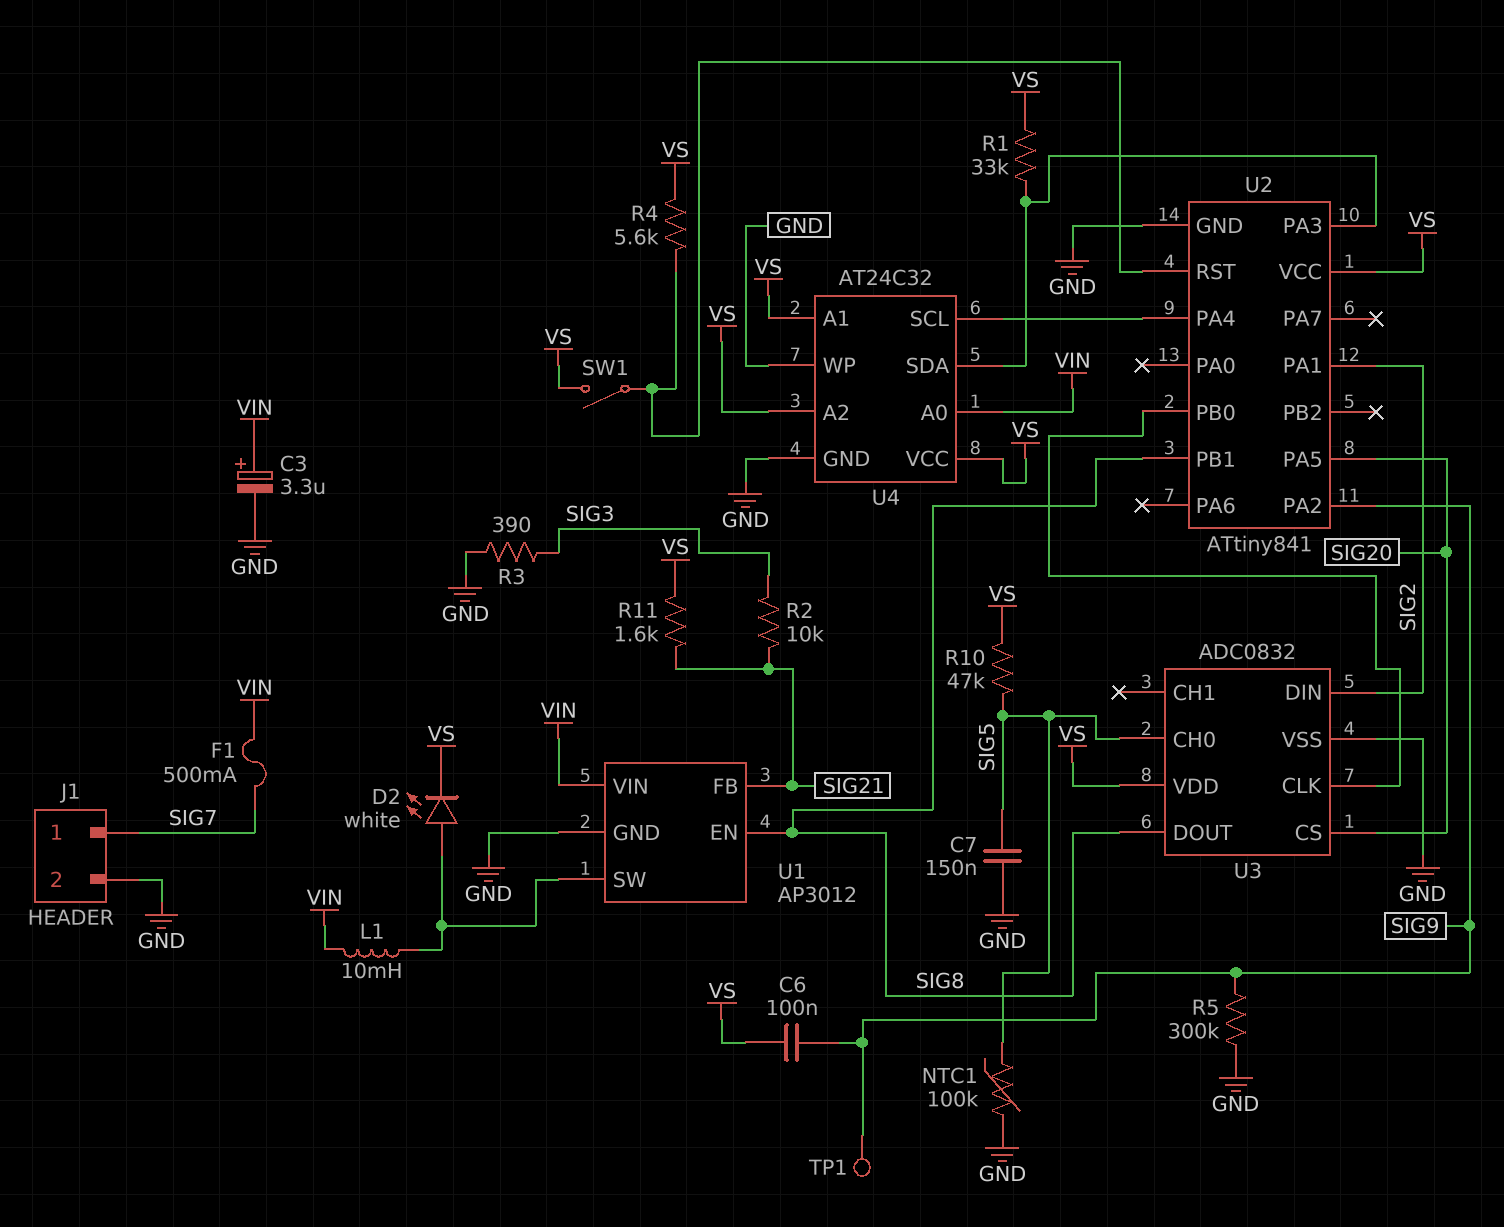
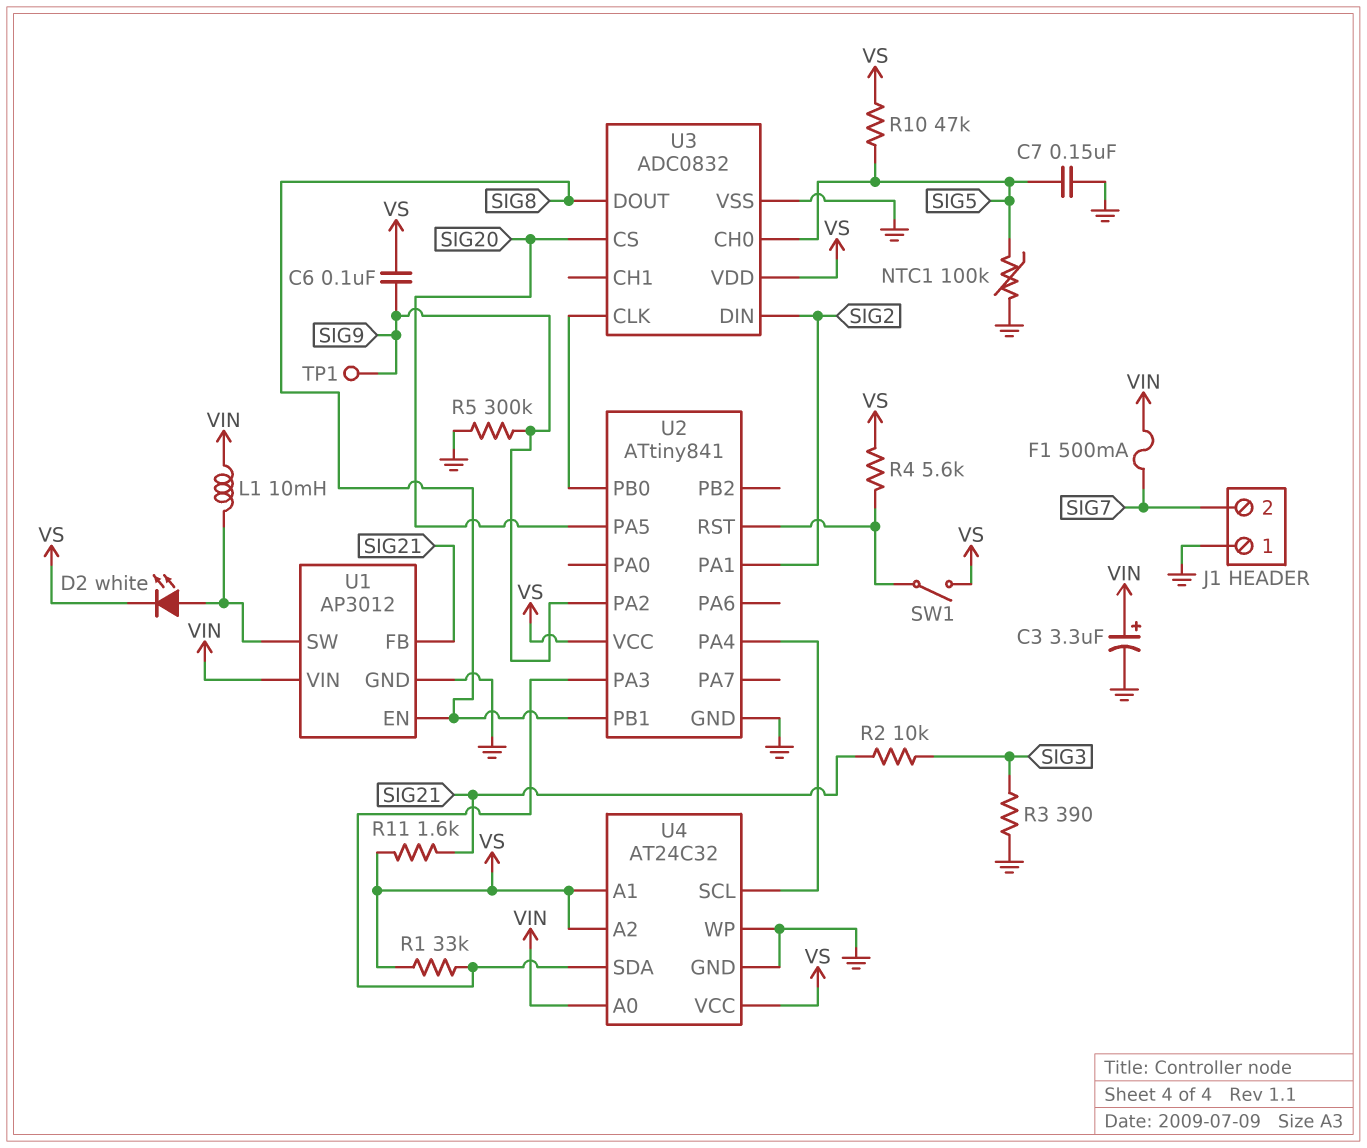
J1 pin 1: SIG7 -> GND
J1 pin 2: GND -> SIG7

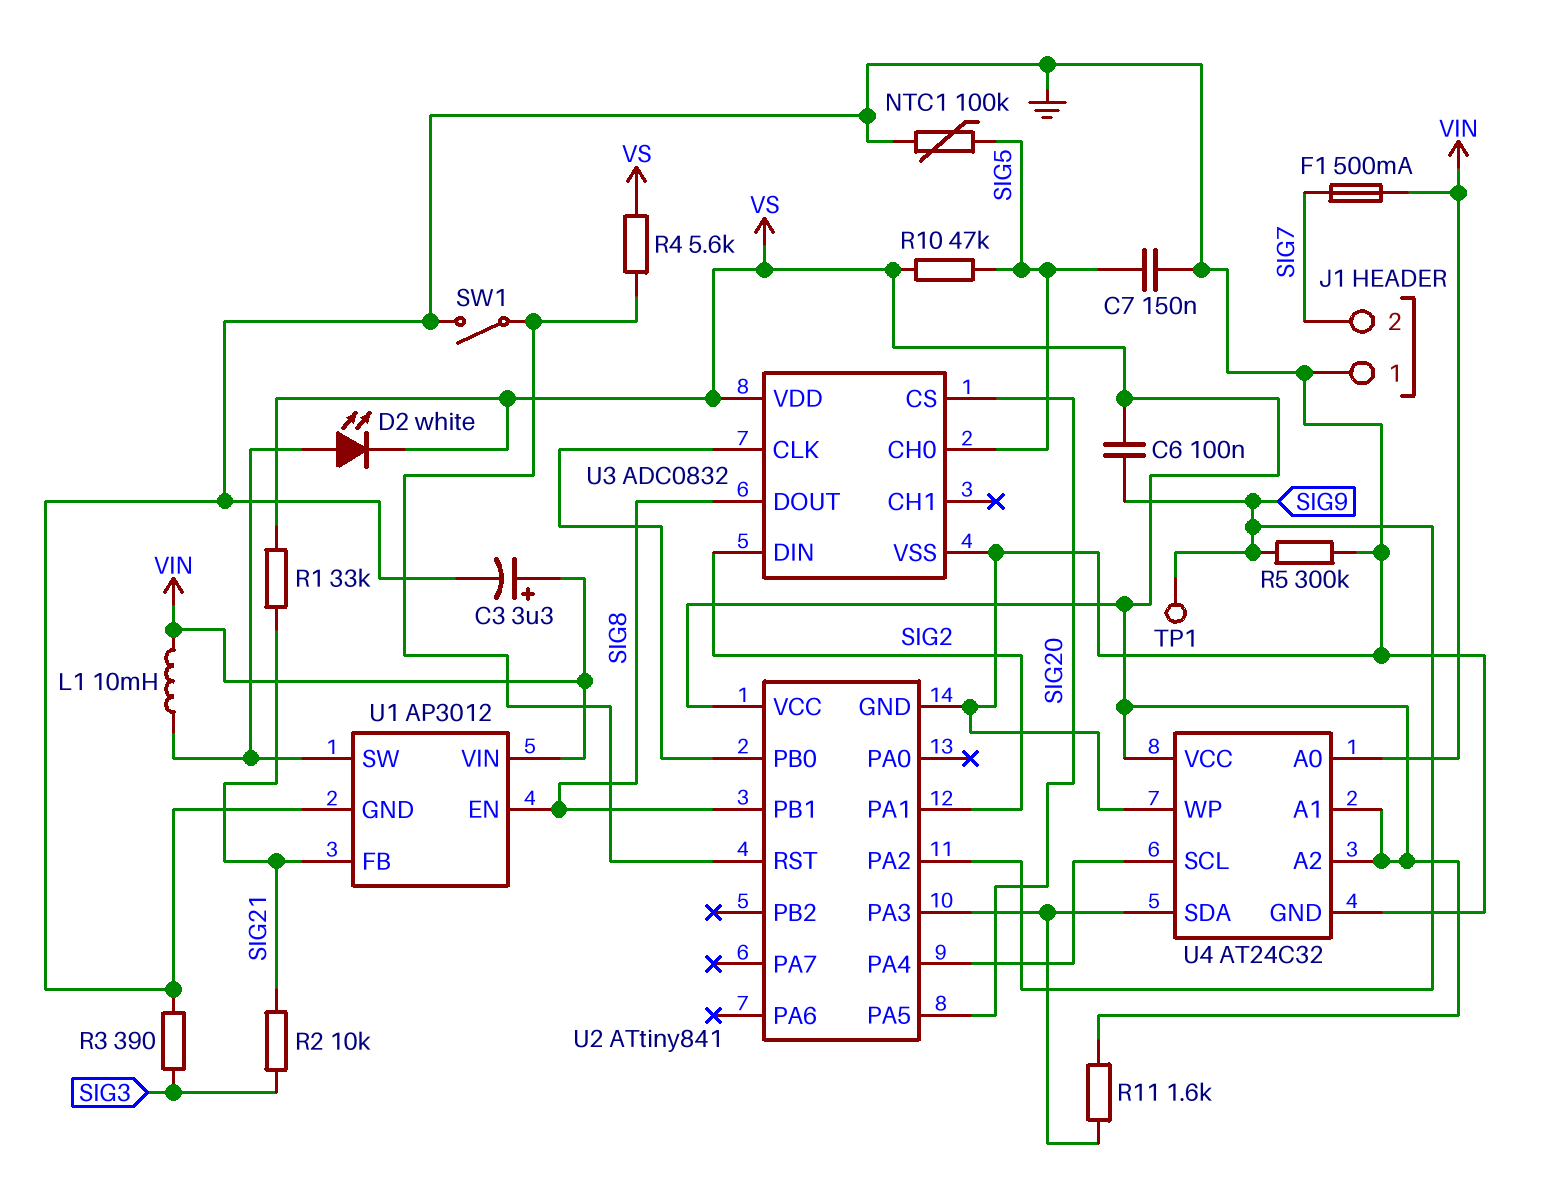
R1: 33k (U2/PA3, VS) -> 33k (SIG21, VS)
R11: 1.6k (SIG21, VS) -> 1.6k (U2/PA3, VS)
SW1: switch (U2/RST, VS) -> switch (GND, U2/RST)

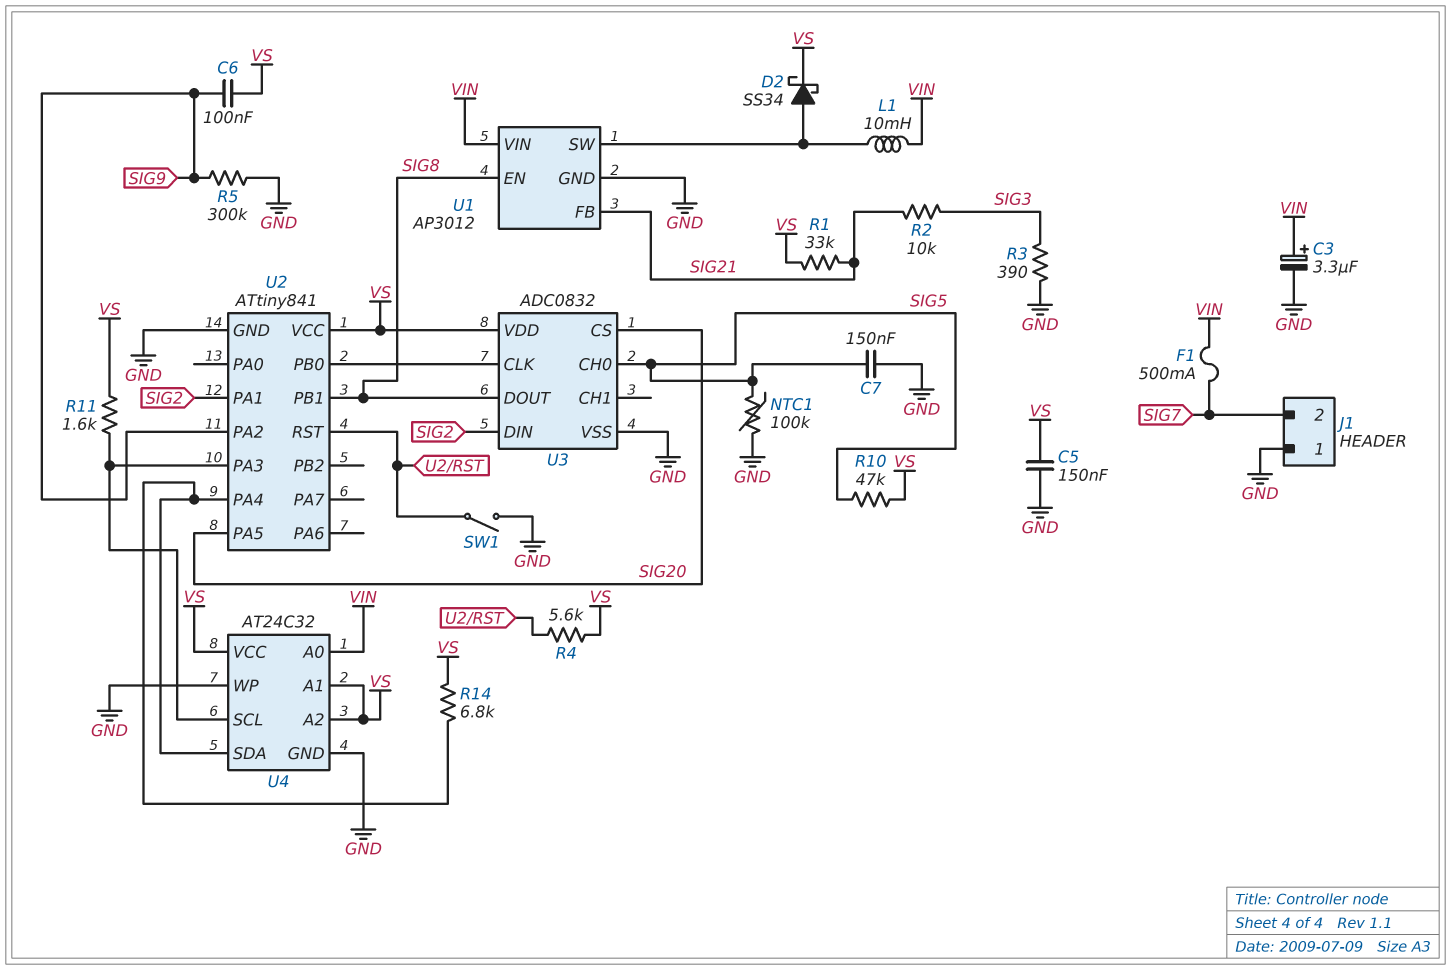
C5: none -> 150nF (GND, VS)
D2: LED white (A U1/SW, K VS) -> schottky SS34 (A U1/SW, K VS)
R14: none -> 6.8k (U2/PA4, VS)
TP1: test point (SIG9) -> none
U4 pin SCL: U2/PA4 -> U2/PA3
U4 pin SDA: U2/PA3 -> U2/PA4

